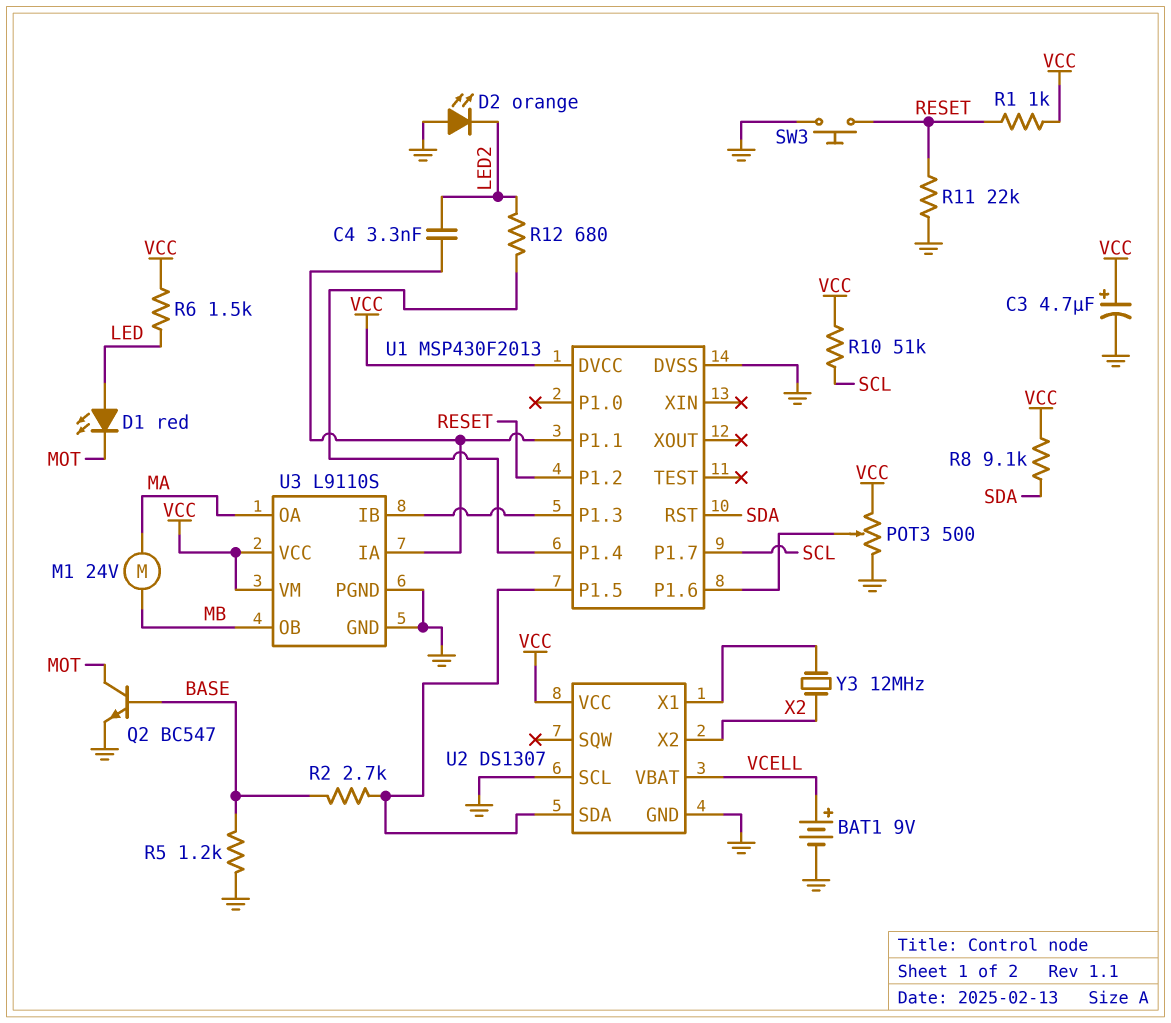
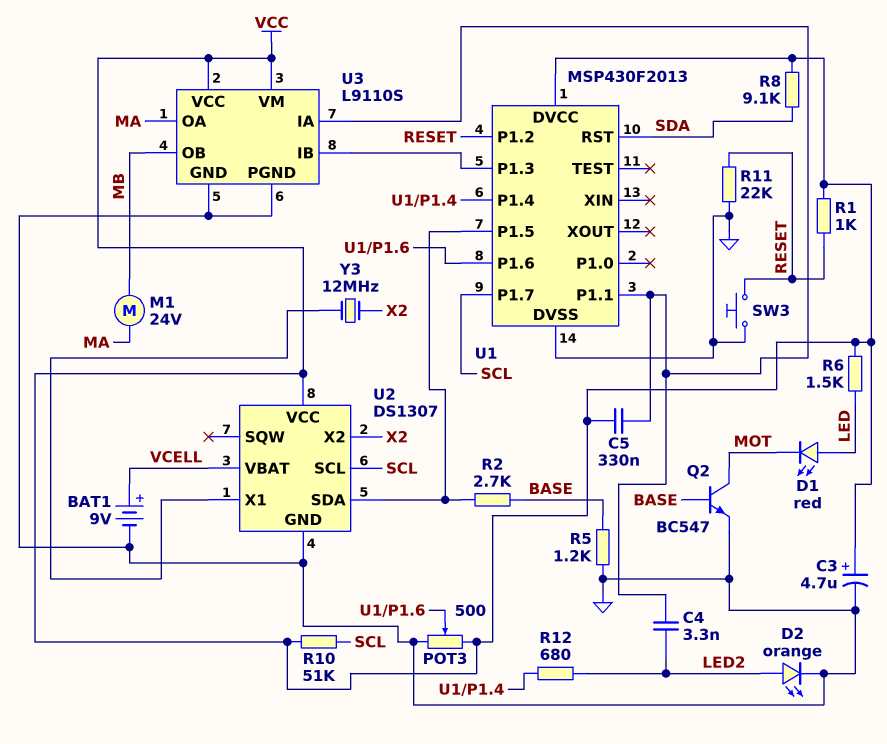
C5: none -> 330nF (U1/P1.1, VCC)
D2: LED orange (A GND, K LED2) -> LED orange (A LED2, K GND)
U2 pin SCL: GND -> SCL

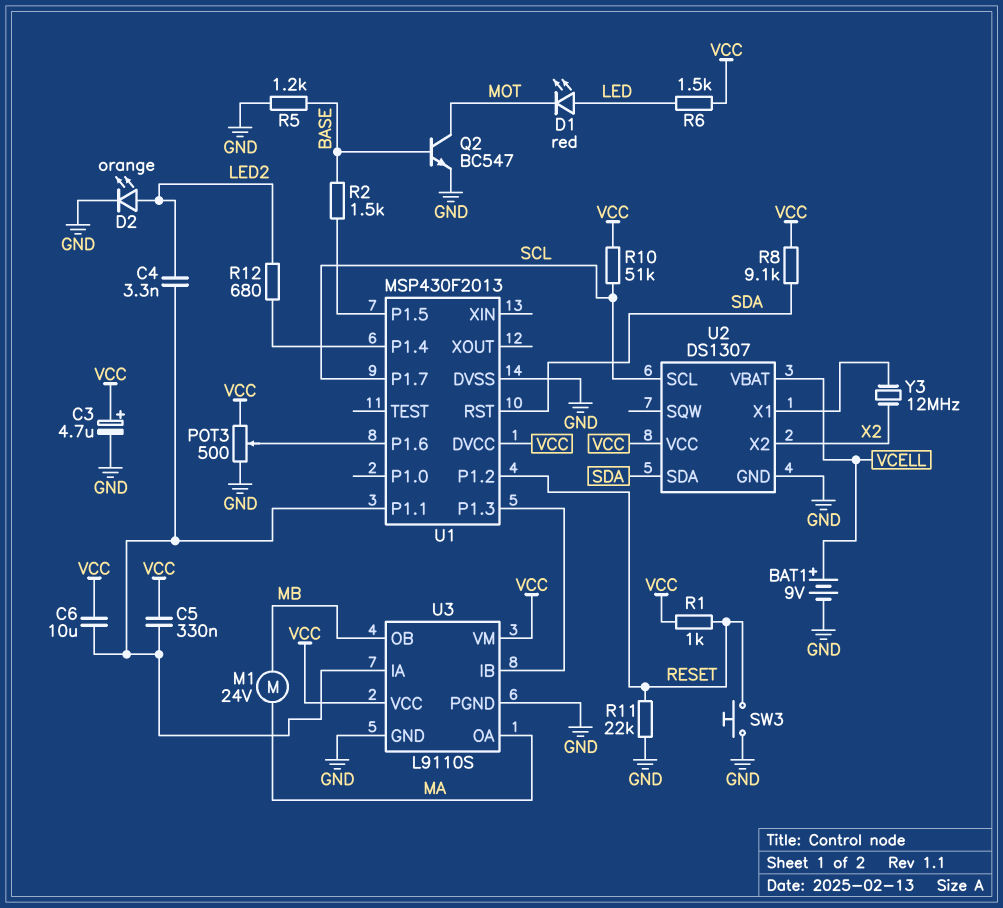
C6: none -> 10uF (U1/P1.1, VCC)
R2: 2.7k (BASE, U1/P1.5) -> 1.5k (BASE, U1/P1.5)
U2 pin SDA: U1/P1.5 -> SDA

